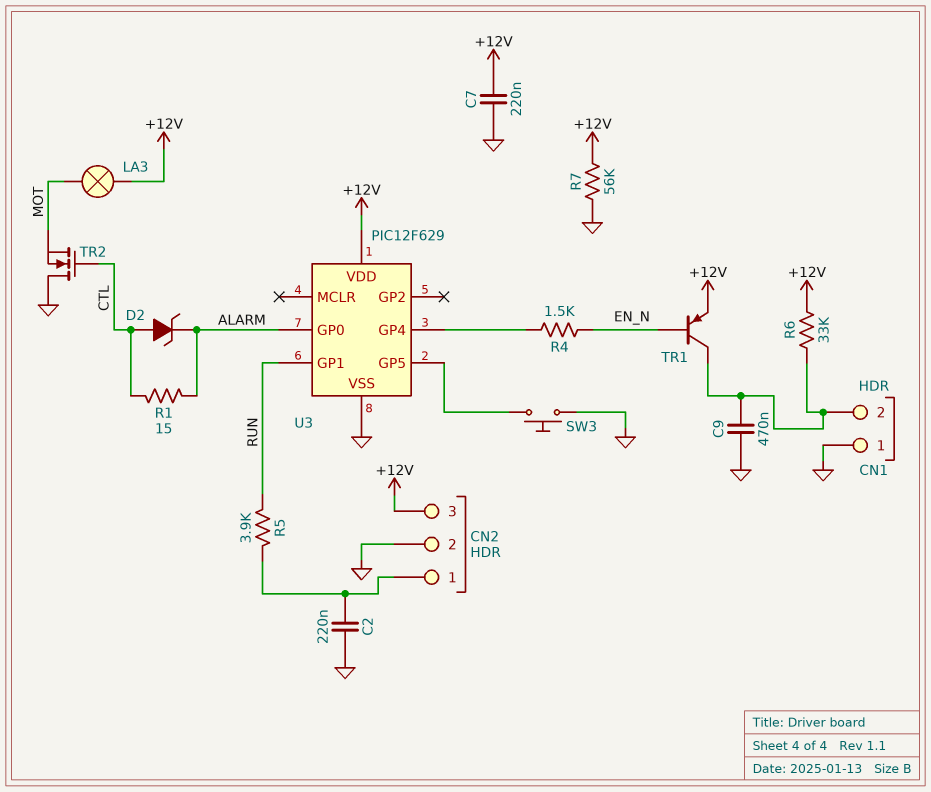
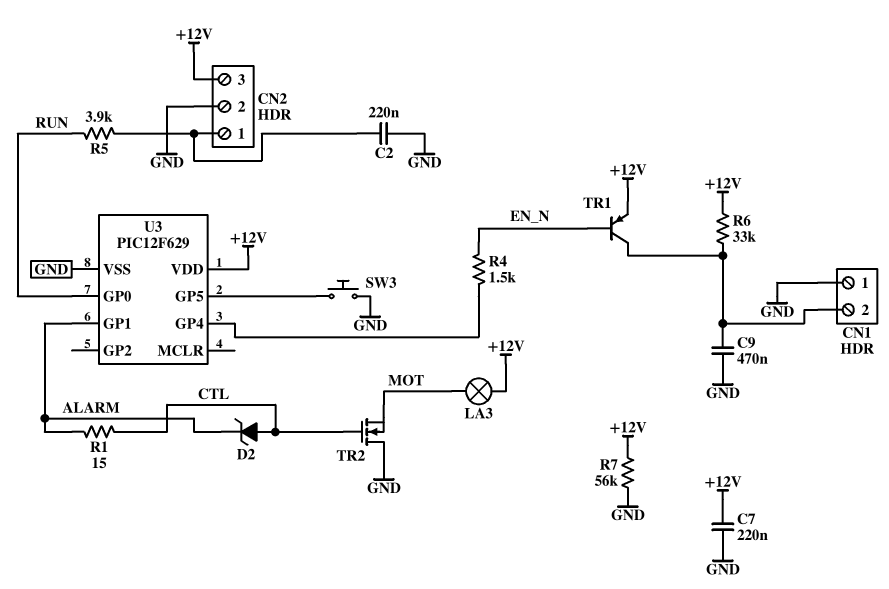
U3 pin GP0: ALARM -> RUN
U3 pin GP1: RUN -> ALARM

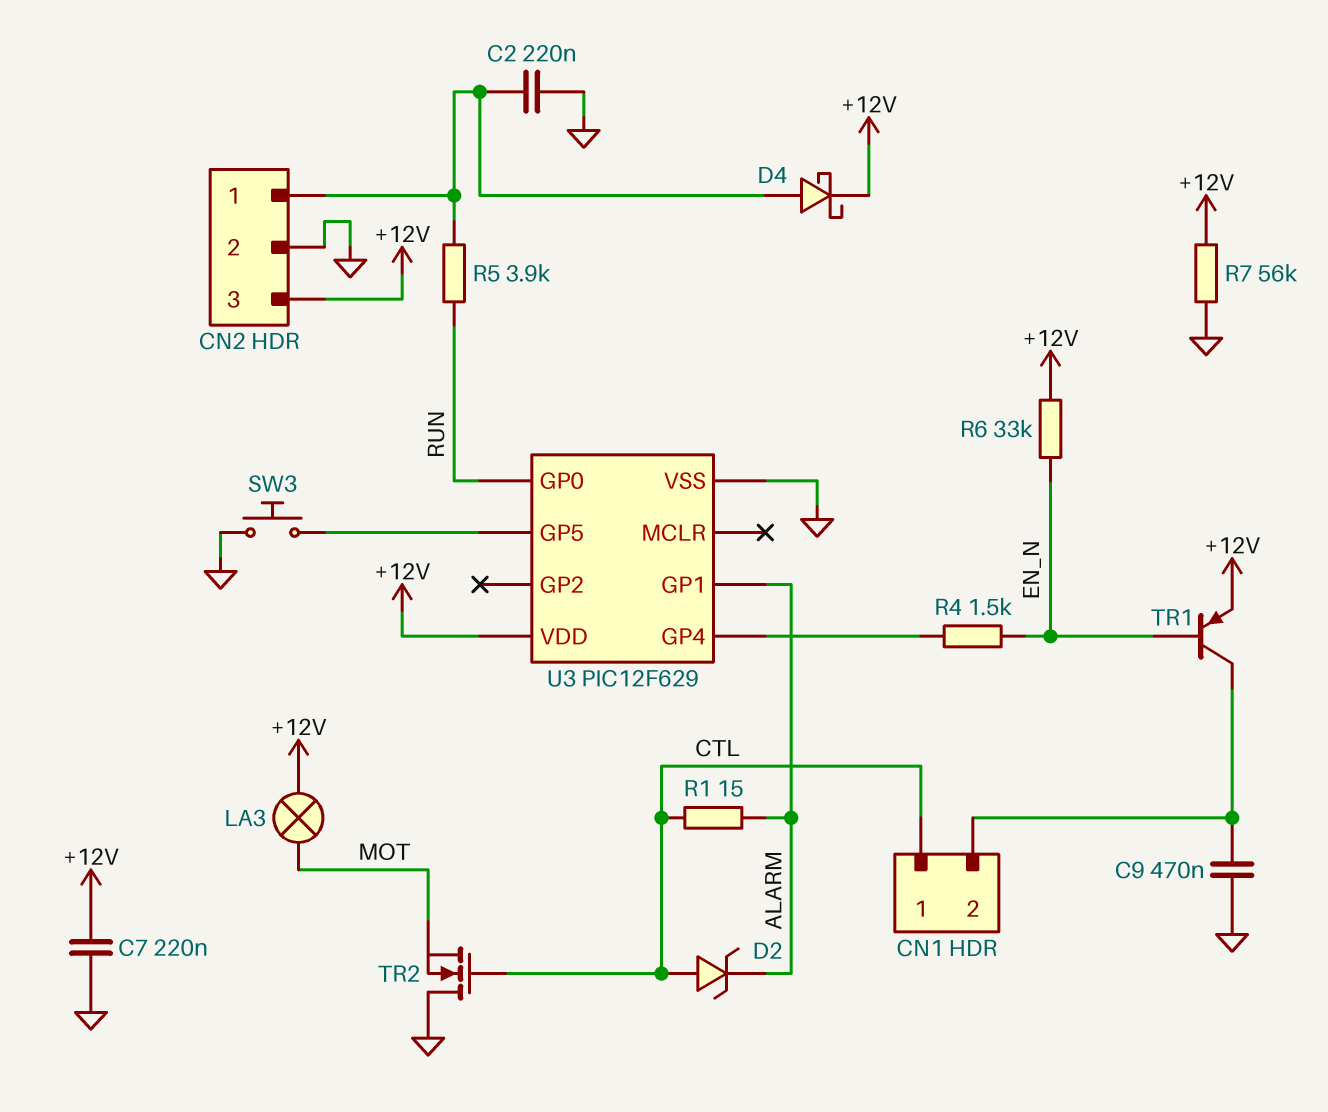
CN1 pin 1: GND -> CTL
D4: none -> schottky (A CN2/1, K +12V)
R6: 33k (+12V, CN1/2) -> 33k (+12V, EN_N)

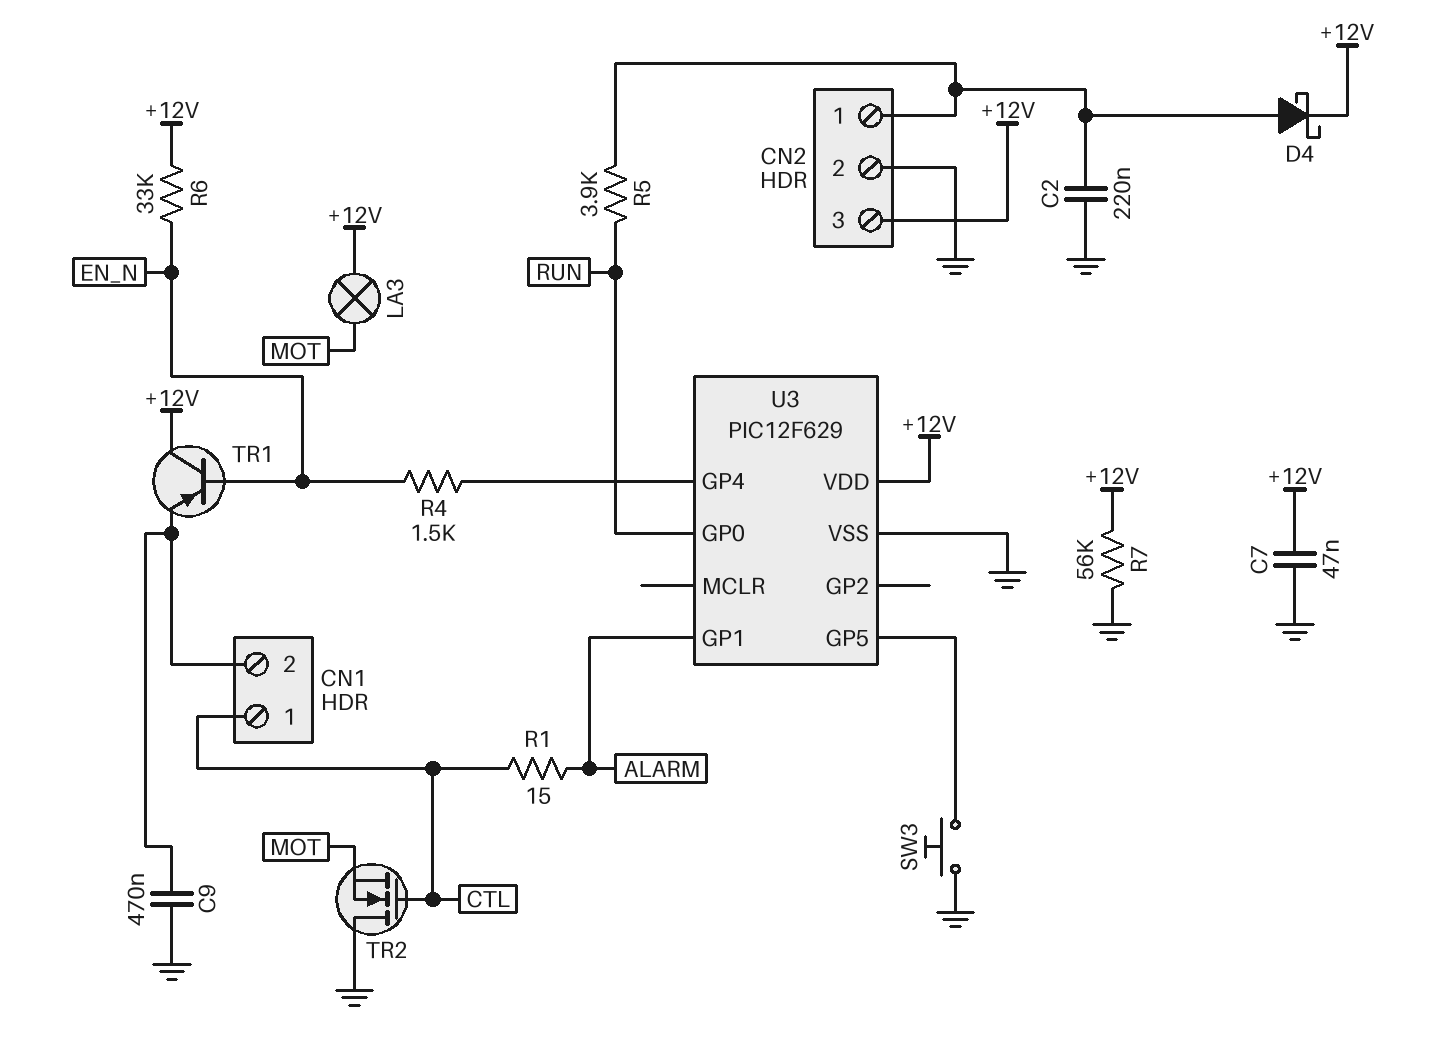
C7: 220nF (+12V, GND) -> 47nF (+12V, GND)
D2: zener (A CTL, K ALARM) -> none
TR1: PNP (B EN_N, C CN1/2, E +12V) -> PNP (B EN_N, C +12V, E CN1/2)

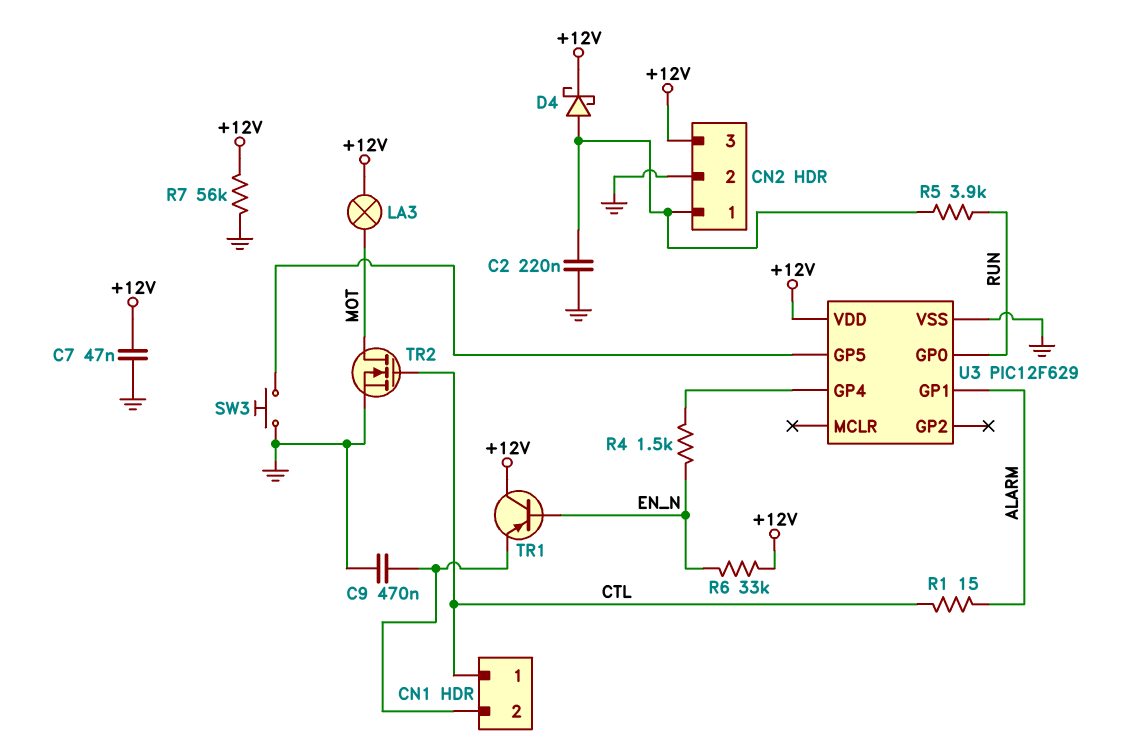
TR2: NMOS (G CTL, D GND, S MOT) -> NMOS (G CTL, D MOT, S GND)

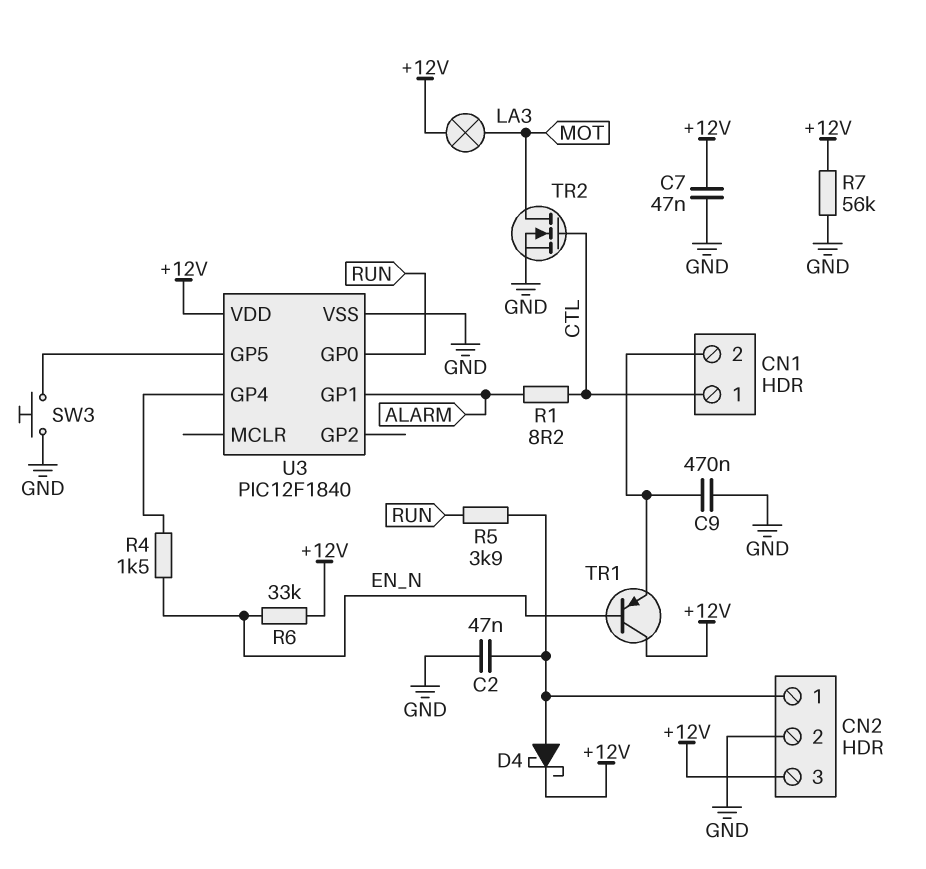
C2: 220nF (CN2/1, GND) -> 47nF (CN2/1, GND)
R1: 15 (ALARM, CTL) -> 8.2 (ALARM, CTL)
U3: PIC12F629 -> PIC12F1840

